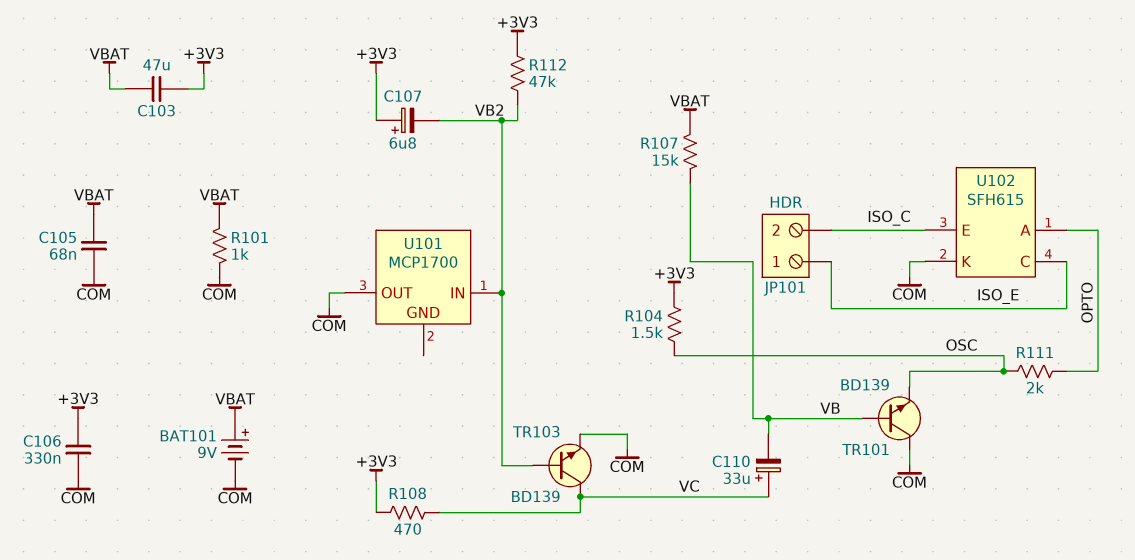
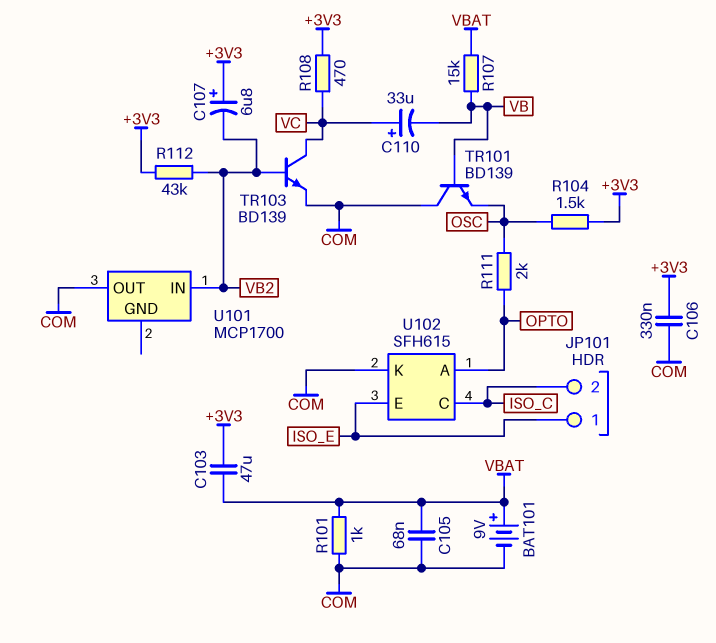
R112: 47k (+3V3, VB2) -> 43k (+3V3, VB2)
U102 pin C: ISO_E -> ISO_C
U102 pin E: ISO_C -> ISO_E

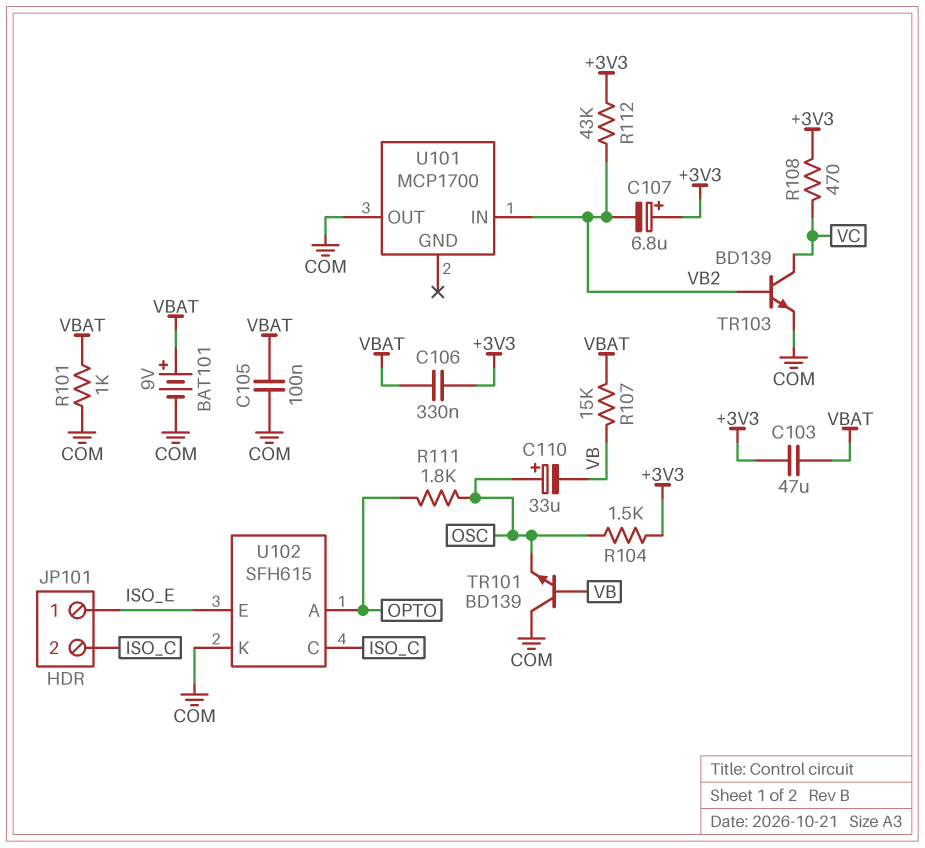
C105: 68nF (COM, VBAT) -> 100nF (COM, VBAT)
C106: 330nF (+3V3, COM) -> 330nF (+3V3, VBAT)
C110: 33uF (plus VC, minus VB) -> 33uF (plus OSC, minus VB)
R111: 2k (OPTO, OSC) -> 1.8k (OPTO, OSC)

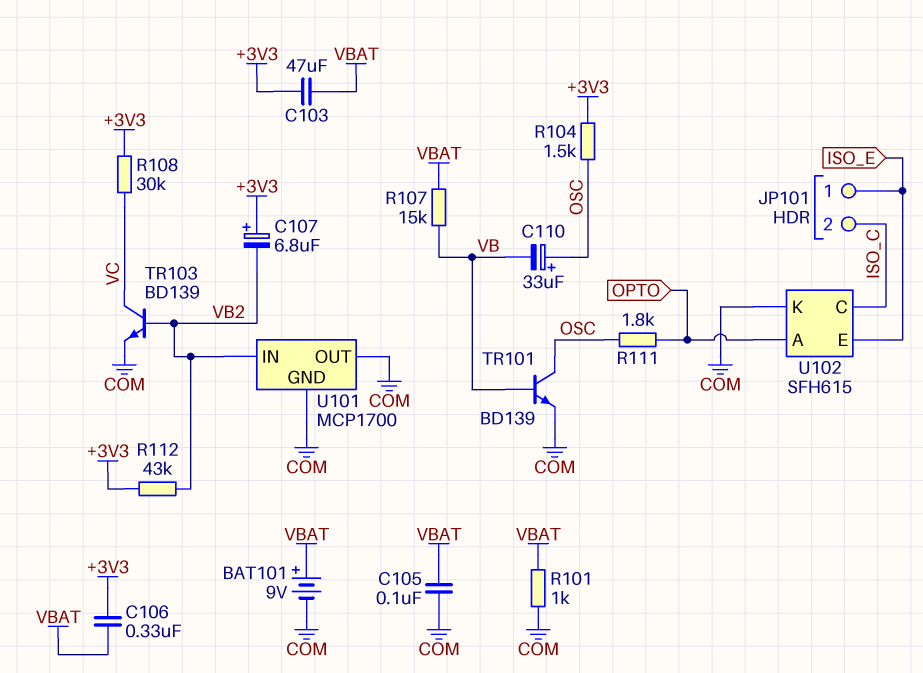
R108: 470 (+3V3, VC) -> 30k (+3V3, VC)
TR101: NPN BD139 (B VB, C COM, E OSC) -> NPN BD139 (B VB, C OSC, E COM)
U101 pin GND: none -> COM

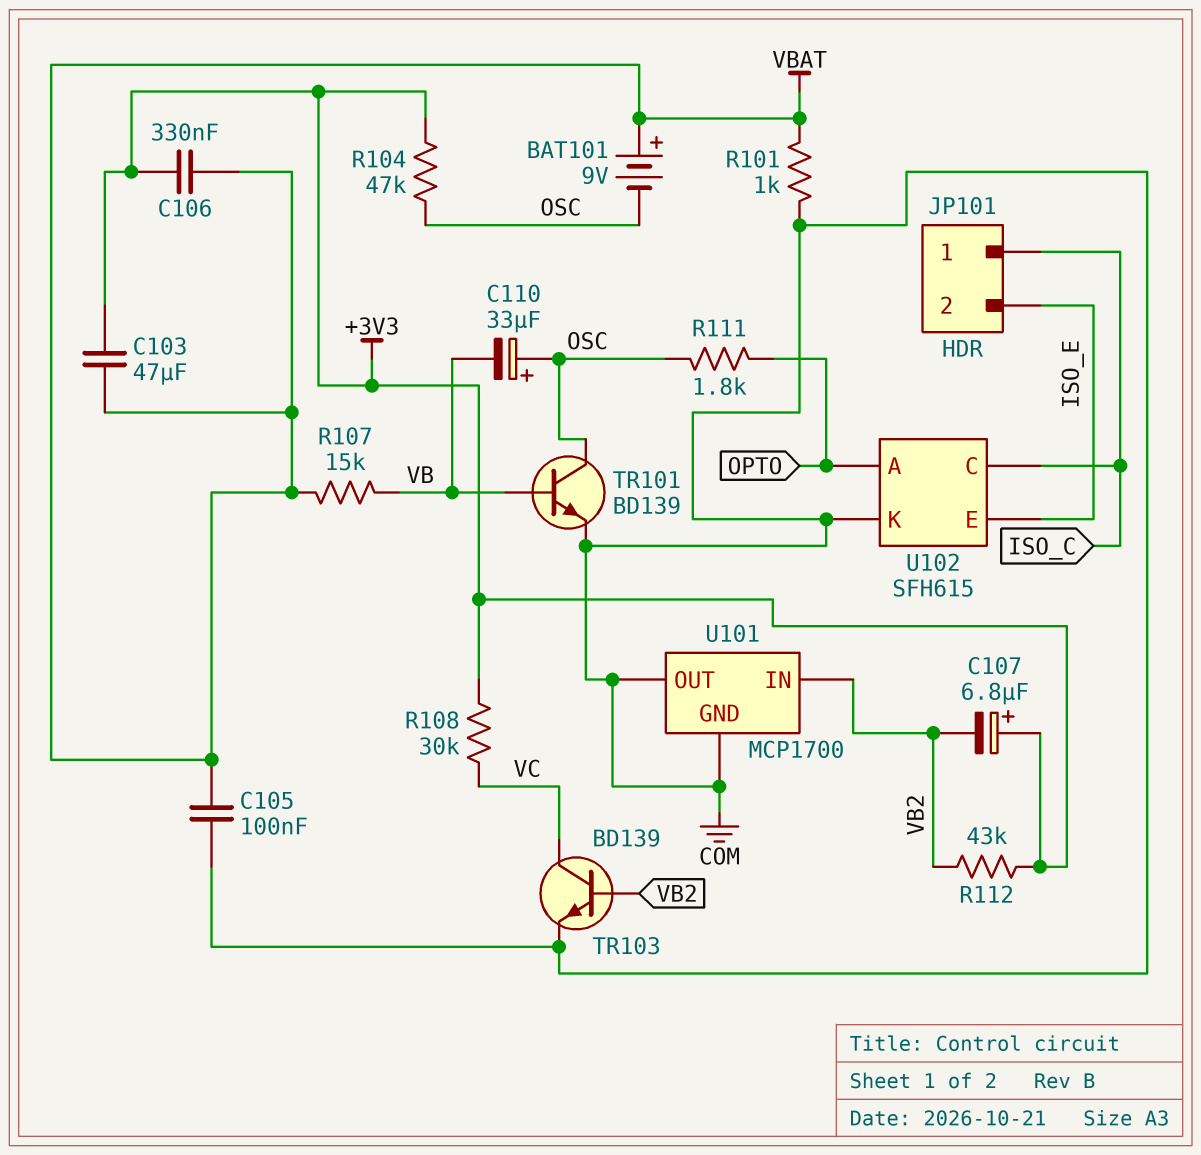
BAT101: 9V (plus VBAT, minus COM) -> 9V (plus VBAT, minus OSC)
JP101 pin 1: ISO_E -> ISO_C
JP101 pin 2: ISO_C -> ISO_E
R104: 1.5k (+3V3, OSC) -> 47k (+3V3, OSC)

